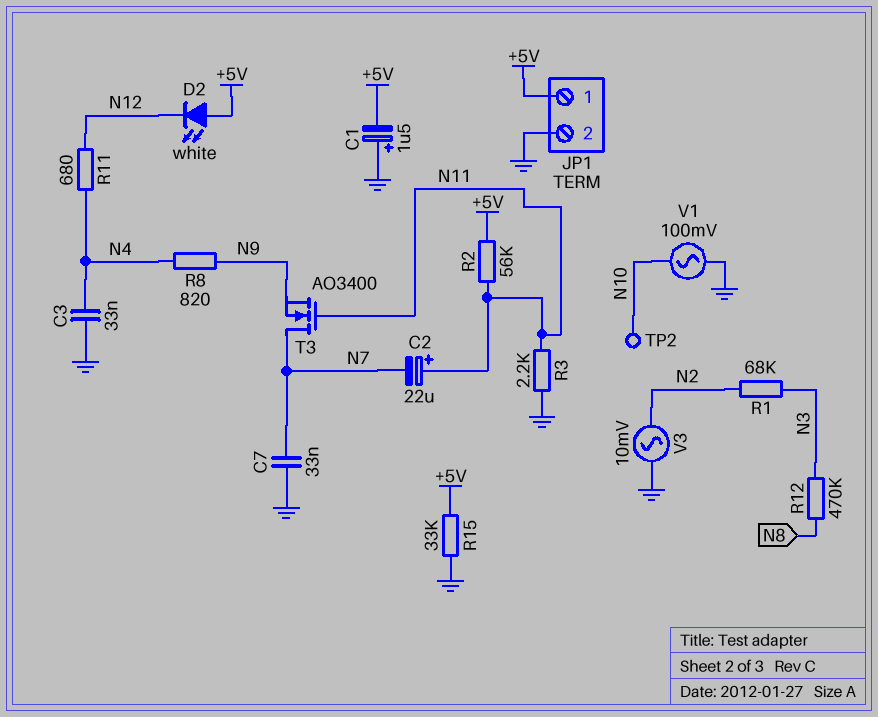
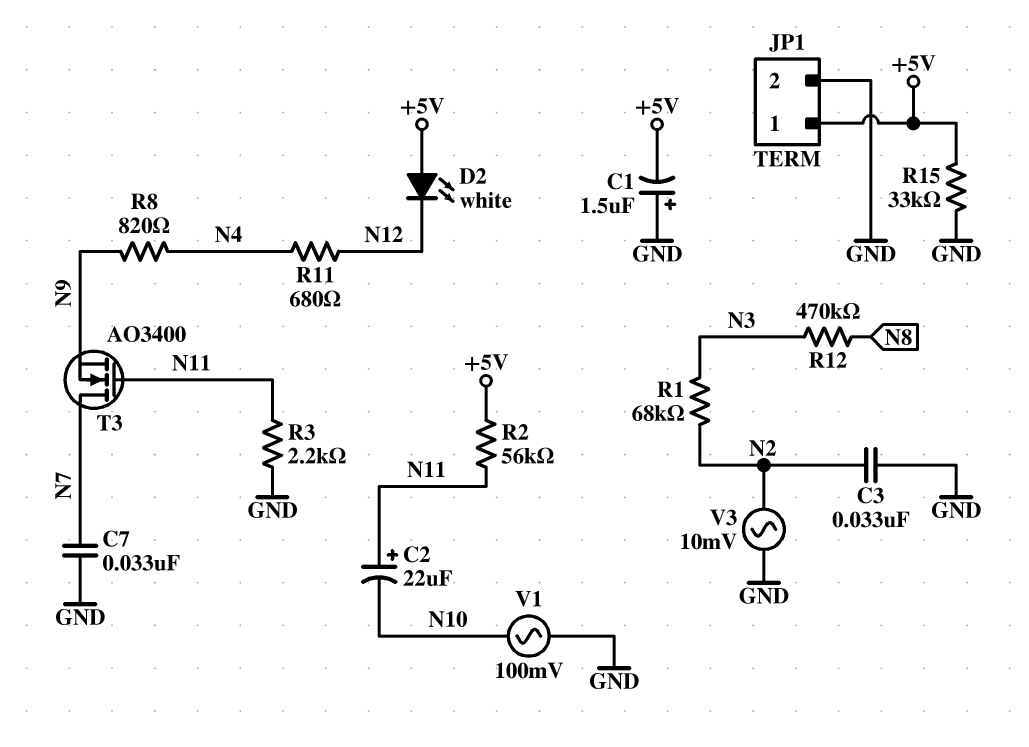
C2: 22uF (plus N11, minus N7) -> 22uF (plus N11, minus N10)
C3: 33nF (GND, N4) -> 33nF (GND, N2)
TP2: test point (N10) -> none

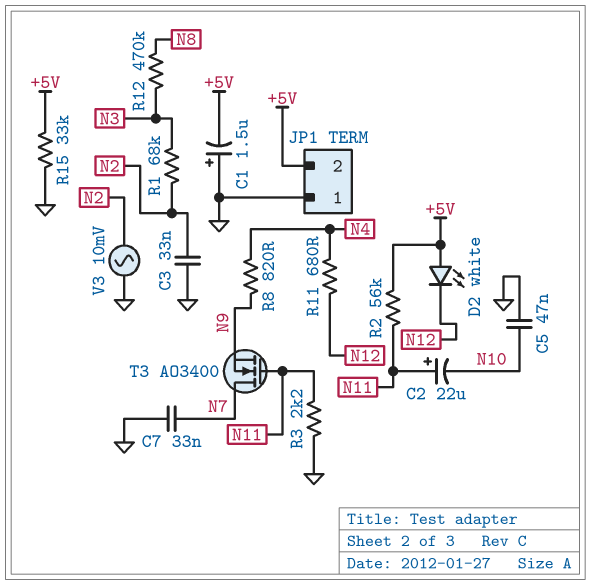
C5: none -> 47nF (GND, N10)
JP1 pin 1: +5V -> GND
JP1 pin 2: GND -> +5V
V1: AC 100mV (GND, N10) -> none

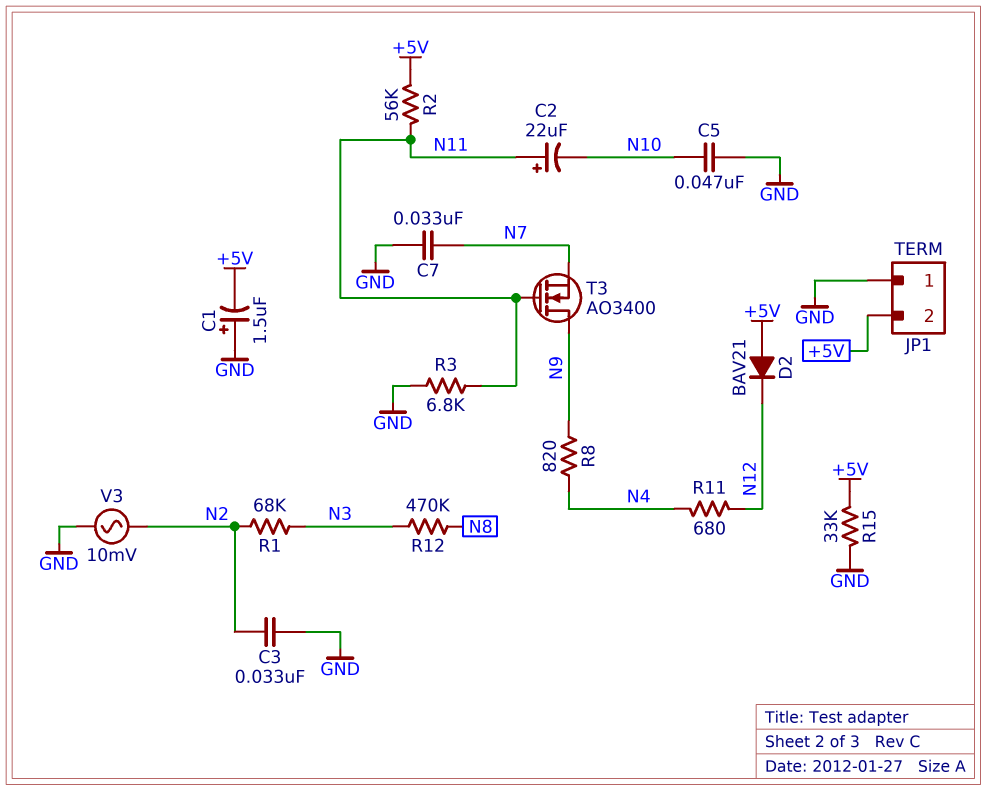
D2: LED white (A +5V, K N12) -> diode BAV21 (A +5V, K N12)
R3: 2.2k (GND, N11) -> 6.8k (GND, N11)
T3: NMOS AO3400 (G N11, D N7, S N9) -> NMOS AO3400 (G N11, D N9, S N7)

